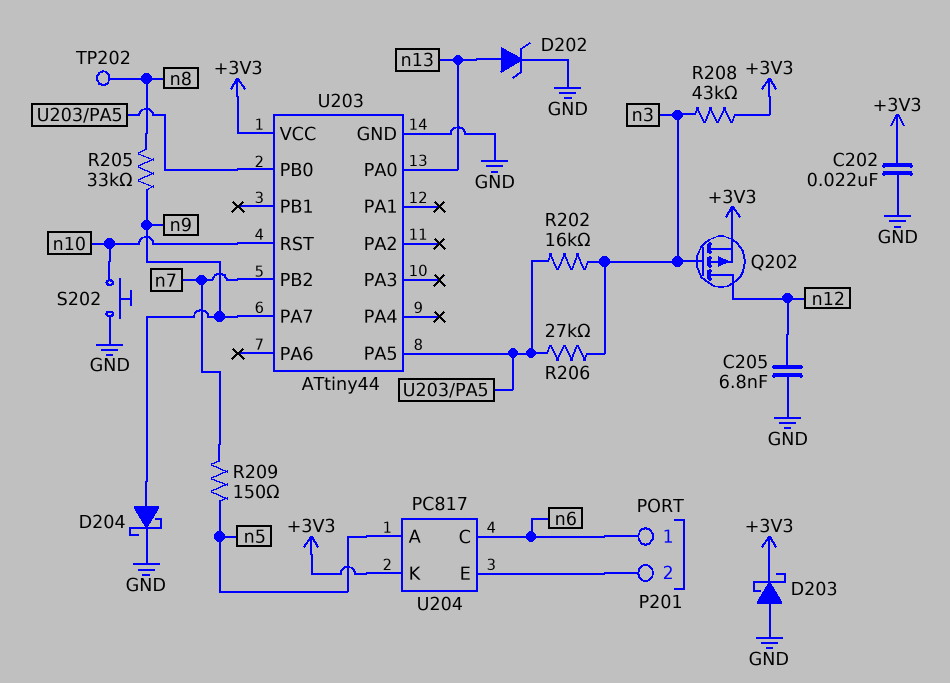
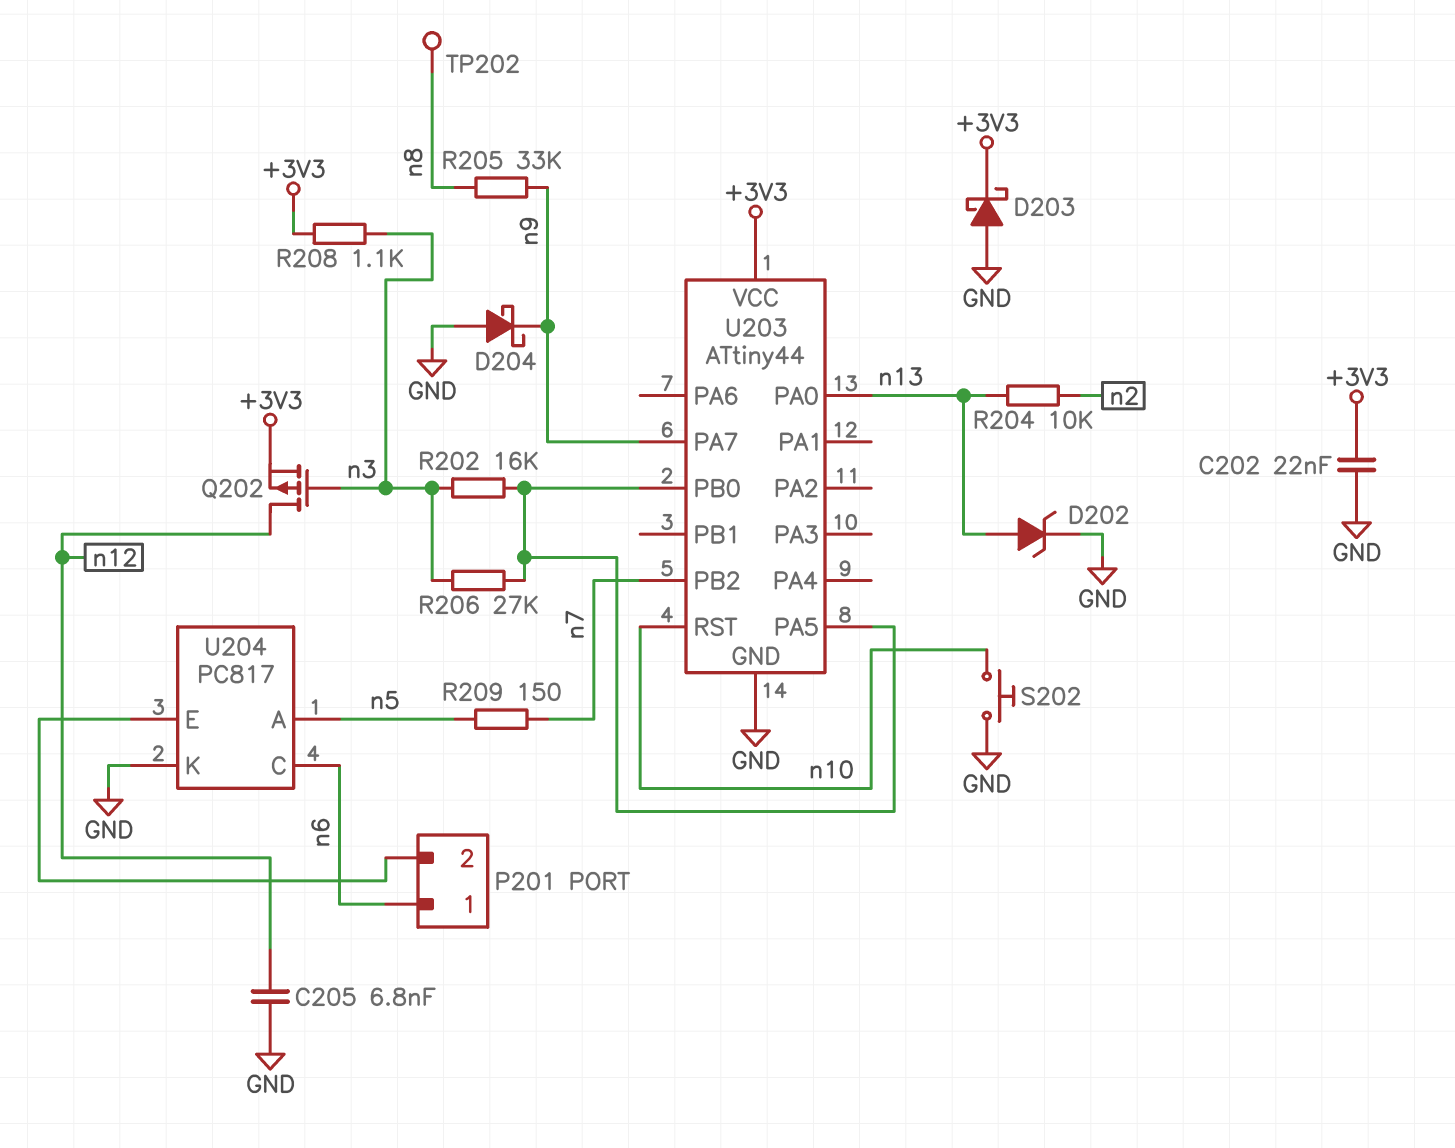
D204: schottky (A n9, K GND) -> schottky (A GND, K n9)
R204: none -> 10k (n2, n13)
R208: 43k (+3V3, n3) -> 1.1k (+3V3, n3)
U204 pin K: +3V3 -> GND

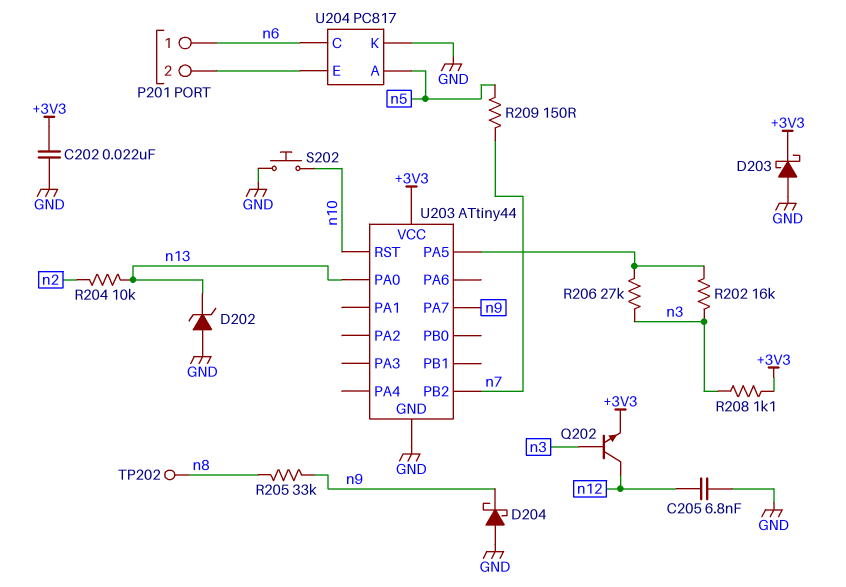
D202: zener (A n13, K GND) -> zener (A GND, K n13)
Q202: PMOS (G n3, D n12, S +3V3) -> NPN (B n3, C n12, E +3V3)
U203 pin PB0: U203/PA5 -> none

